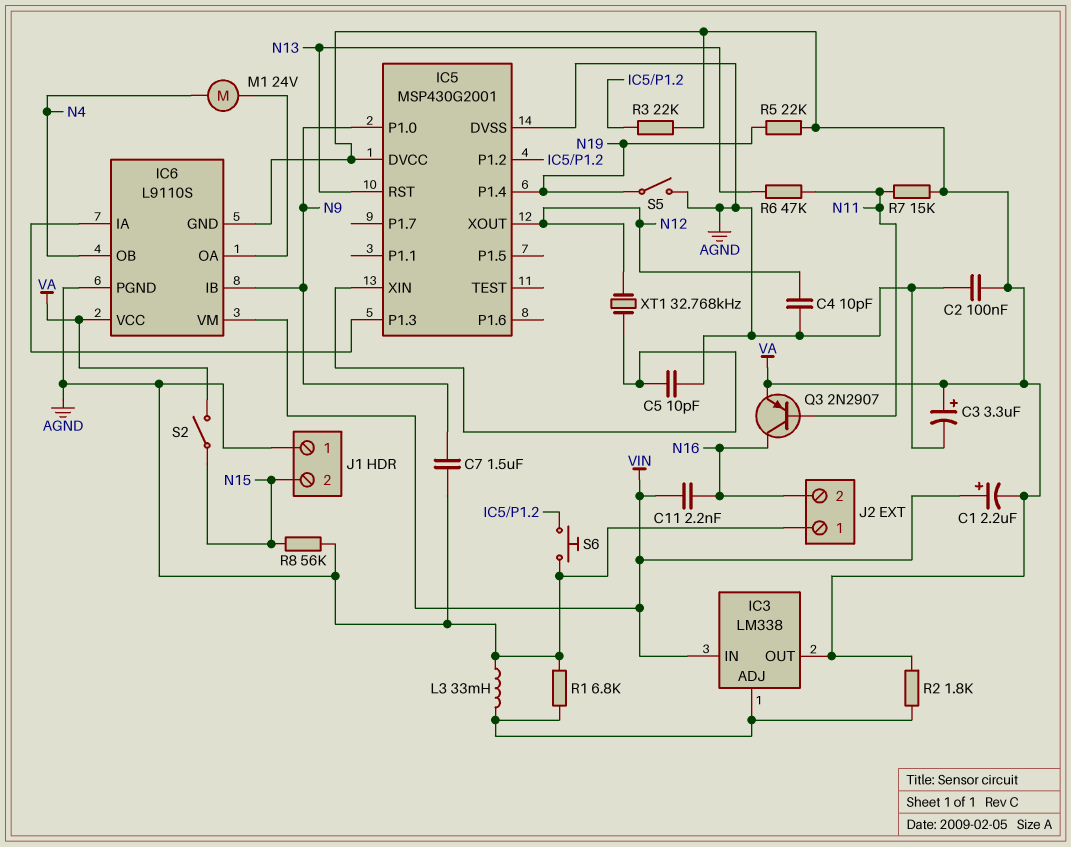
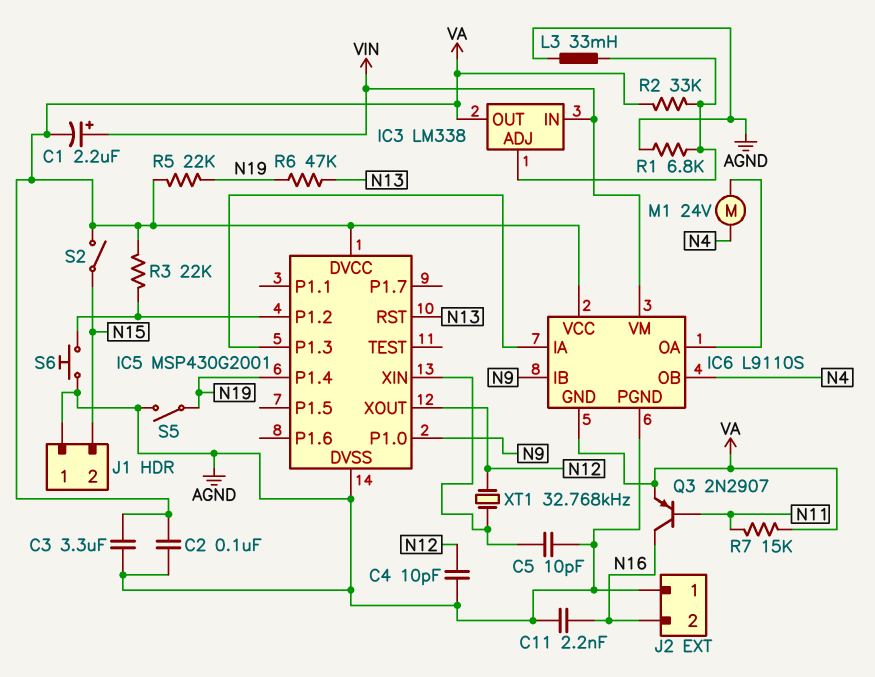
C3: 3.3uF (plus VA, minus AGND) -> 3.3uF (AGND, VA)
C7: 1.5uF (AGND, N9) -> none
C11: 2.2nF (N16, VIN) -> 2.2nF (AGND, N16)
R2: 1.8k (IC3/ADJ, VA) -> 33k (IC3/ADJ, VA)
R6: 47k (N11, N13) -> 47k (N13, N19)
R8: 56k (AGND, N15) -> none

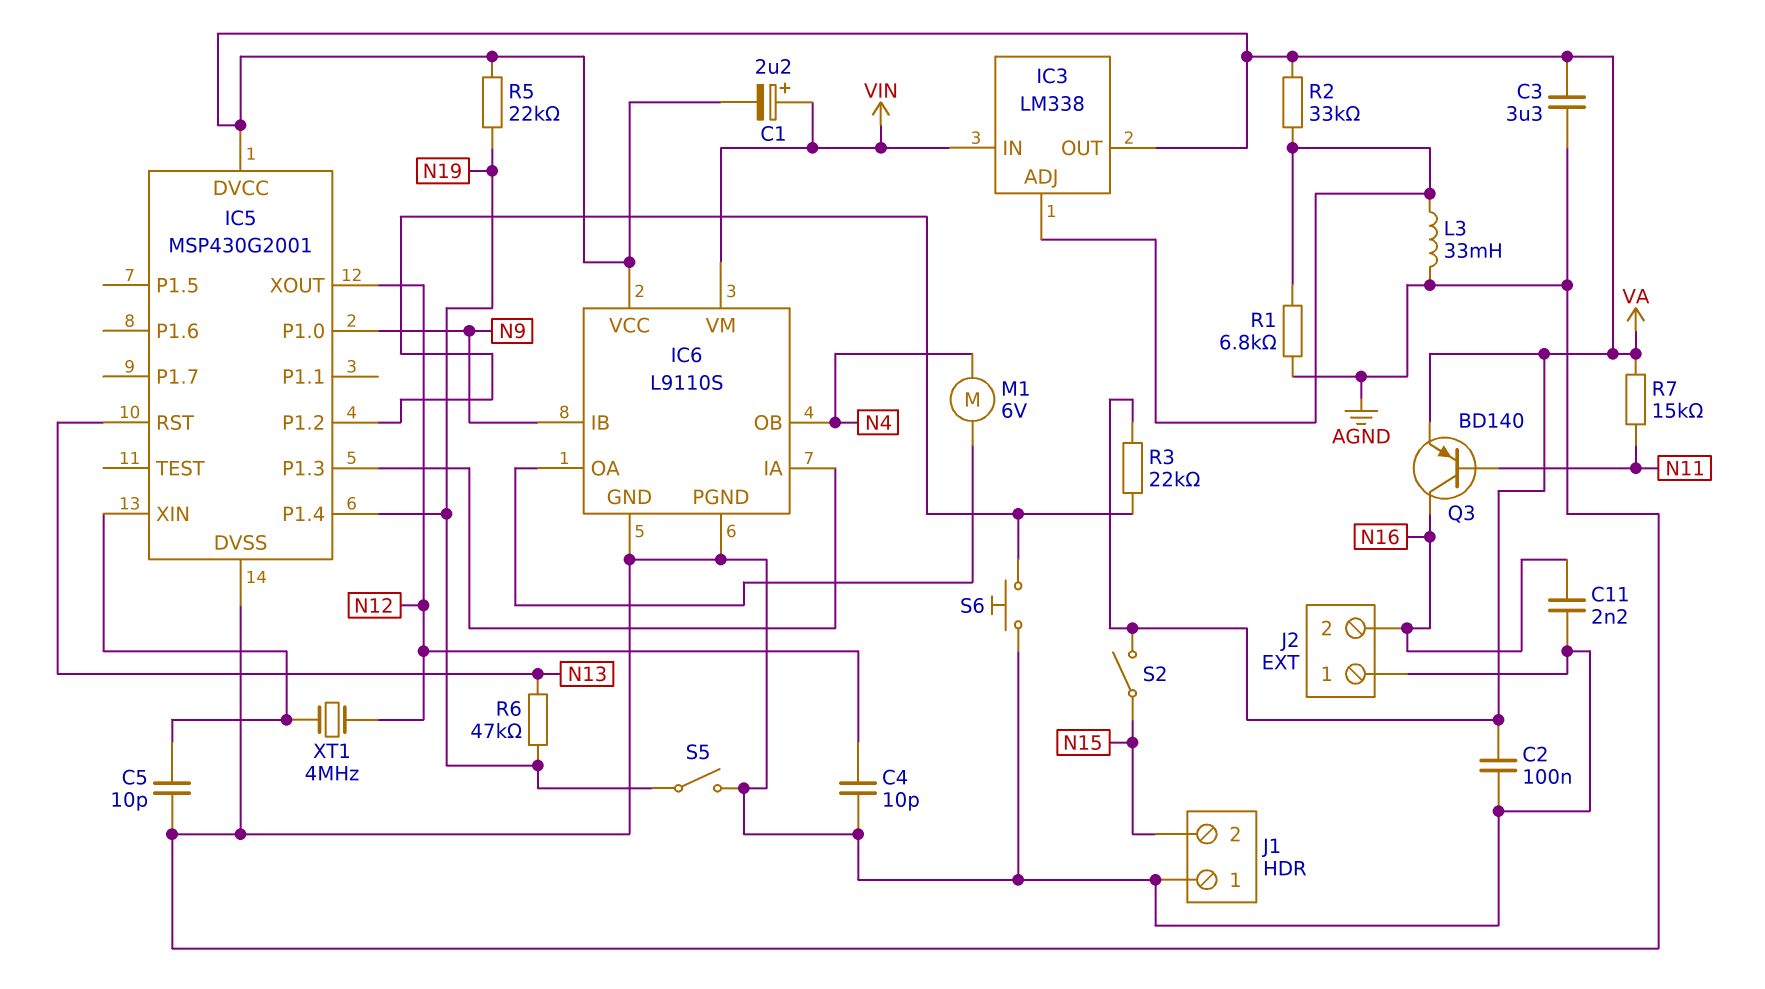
IC6 pin GND: VA -> AGND
M1: motor 24V (IC6/OA, N4) -> motor 6V (IC6/OA, N4)
Q3: PNP 2N2907 (B N11, C N16, E VA) -> PNP BD140 (B N11, C N16, E VA)
XT1: 32.768kHz (IC5/XIN, N12) -> 4MHz (IC5/XIN, N12)

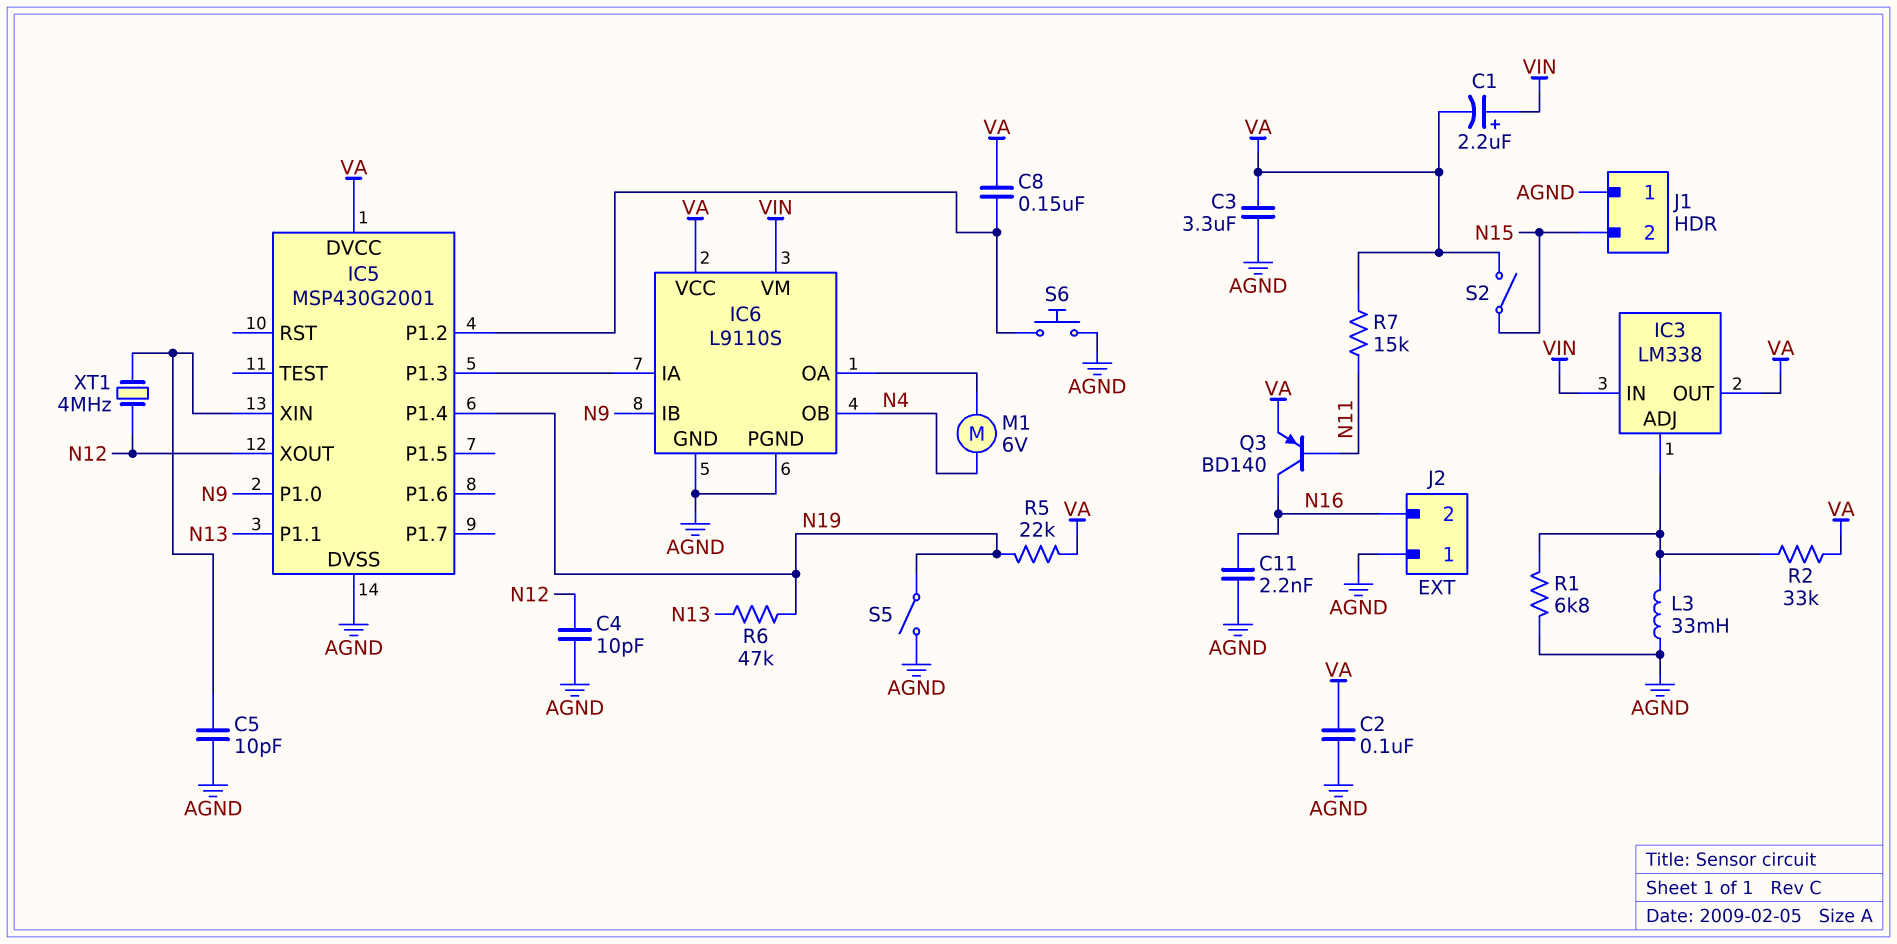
C8: none -> 150nF (IC5/P1.2, VA)
IC5 pin P1.1: none -> N13
IC5 pin RST: N13 -> none
R3: 22k (IC5/P1.2, VA) -> none

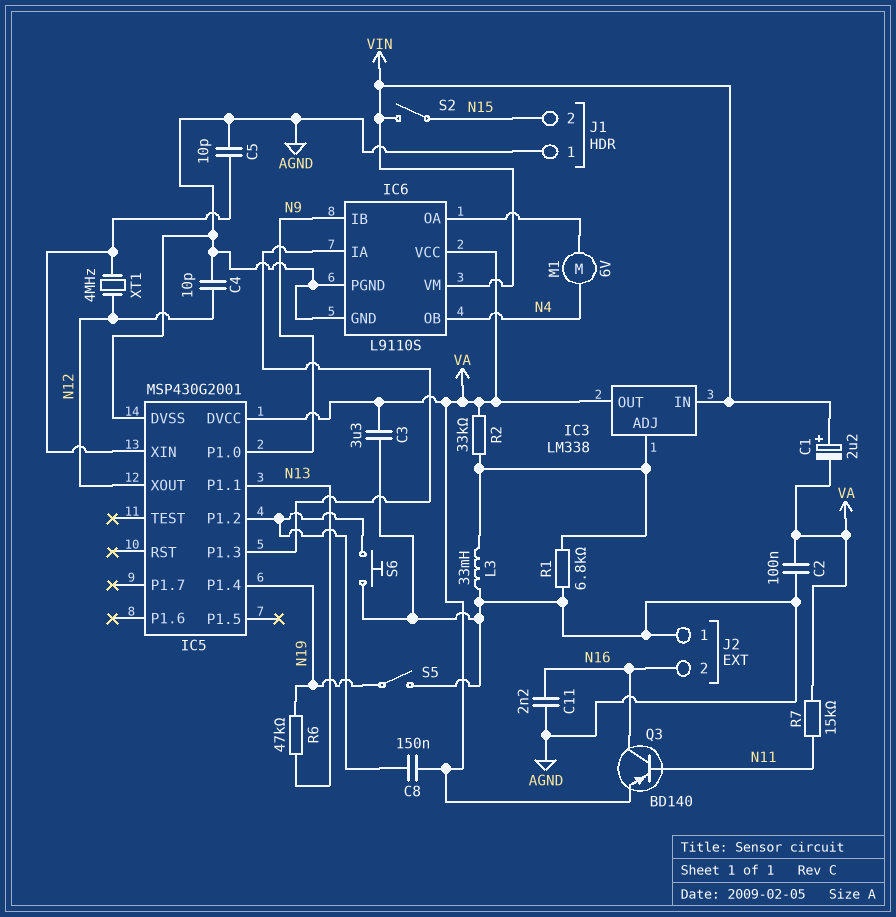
R5: 22k (N19, VA) -> none
S2: switch (N15, VA) -> switch (N15, VIN)

